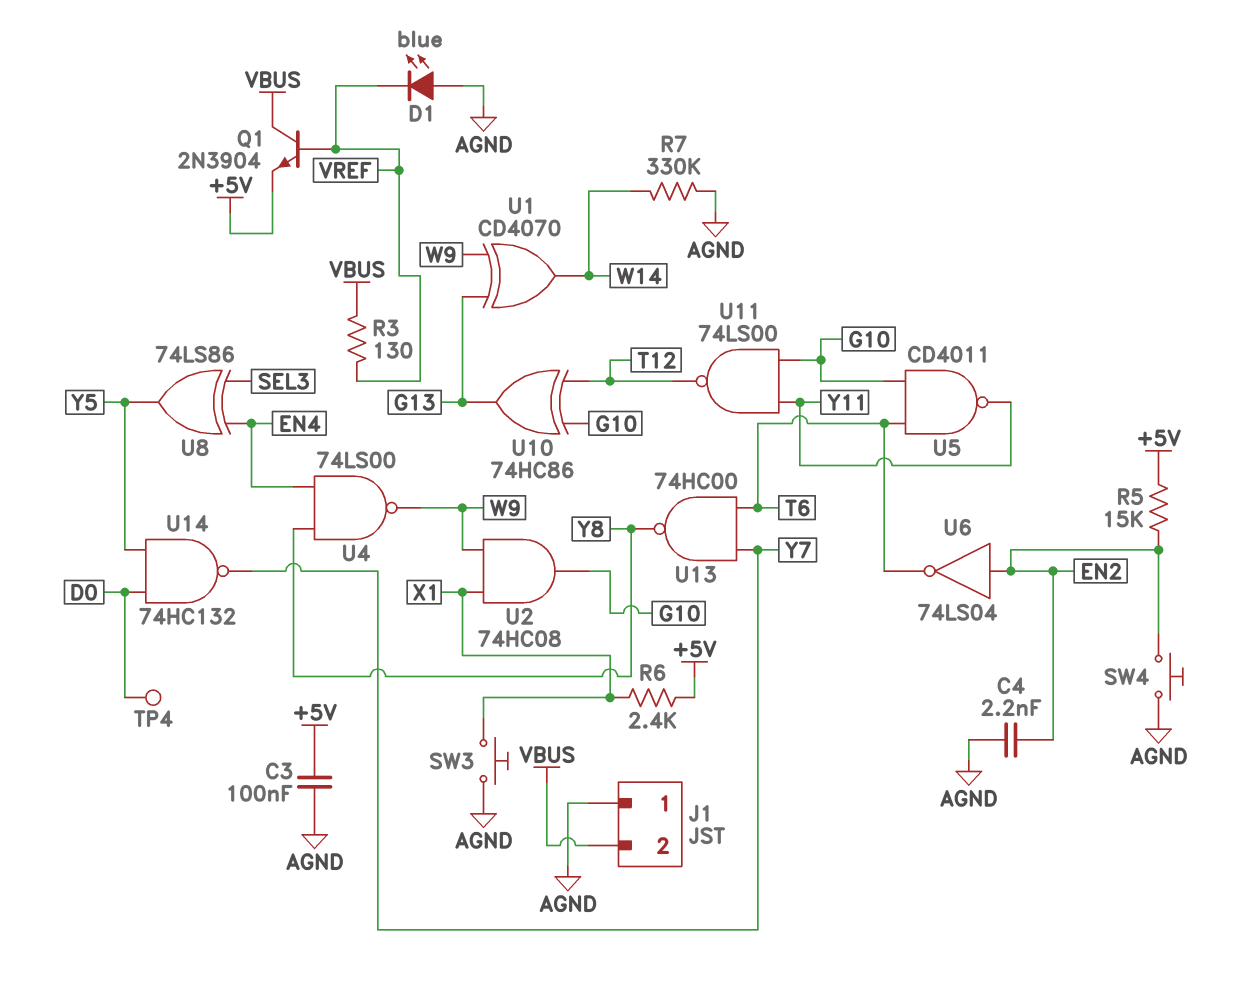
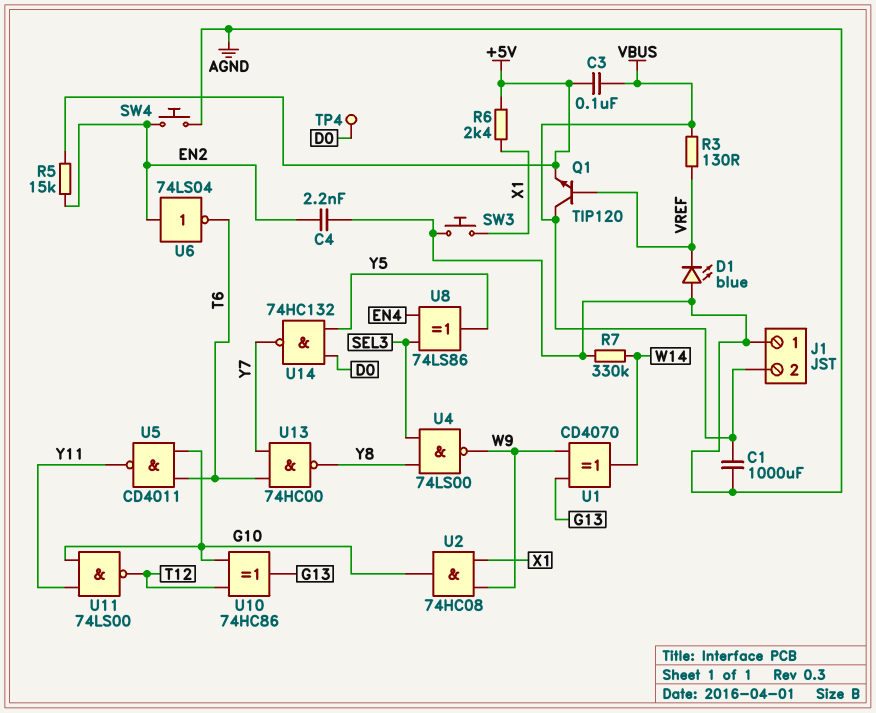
C1: none -> 1000uF (AGND, VBUS)
C3: 100nF (+5V, AGND) -> 100nF (+5V, VBUS)
Q1: NPN 2N3904 (B VREF, C VBUS, E +5V) -> NPN TIP120 (B VREF, C VBUS, E +5V)
U4: NAND 74LS00 (in EN4, in Y8, out W9) -> NAND 74LS00 (in SEL3, in Y8, out W9)

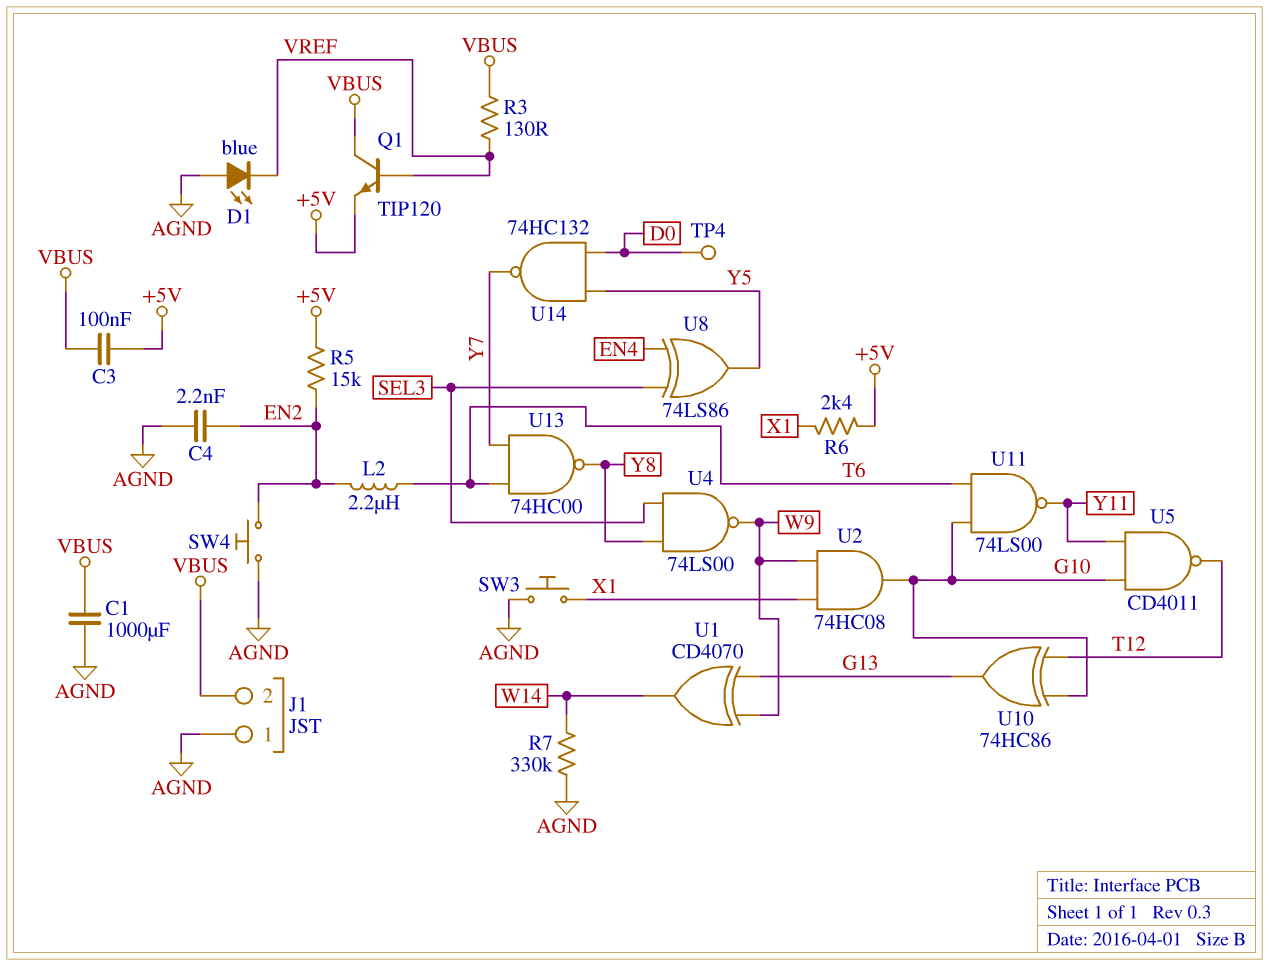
L2: none -> 2.2uH (EN2, T6)
U5: NAND CD4011 (in G10, in T6, out Y11) -> NAND CD4011 (in G10, in Y11, out T12)
U6: NOT 74LS04 (in EN2, out T6) -> none
U11: NAND 74LS00 (in G10, in Y11, out T12) -> NAND 74LS00 (in G10, in T6, out Y11)

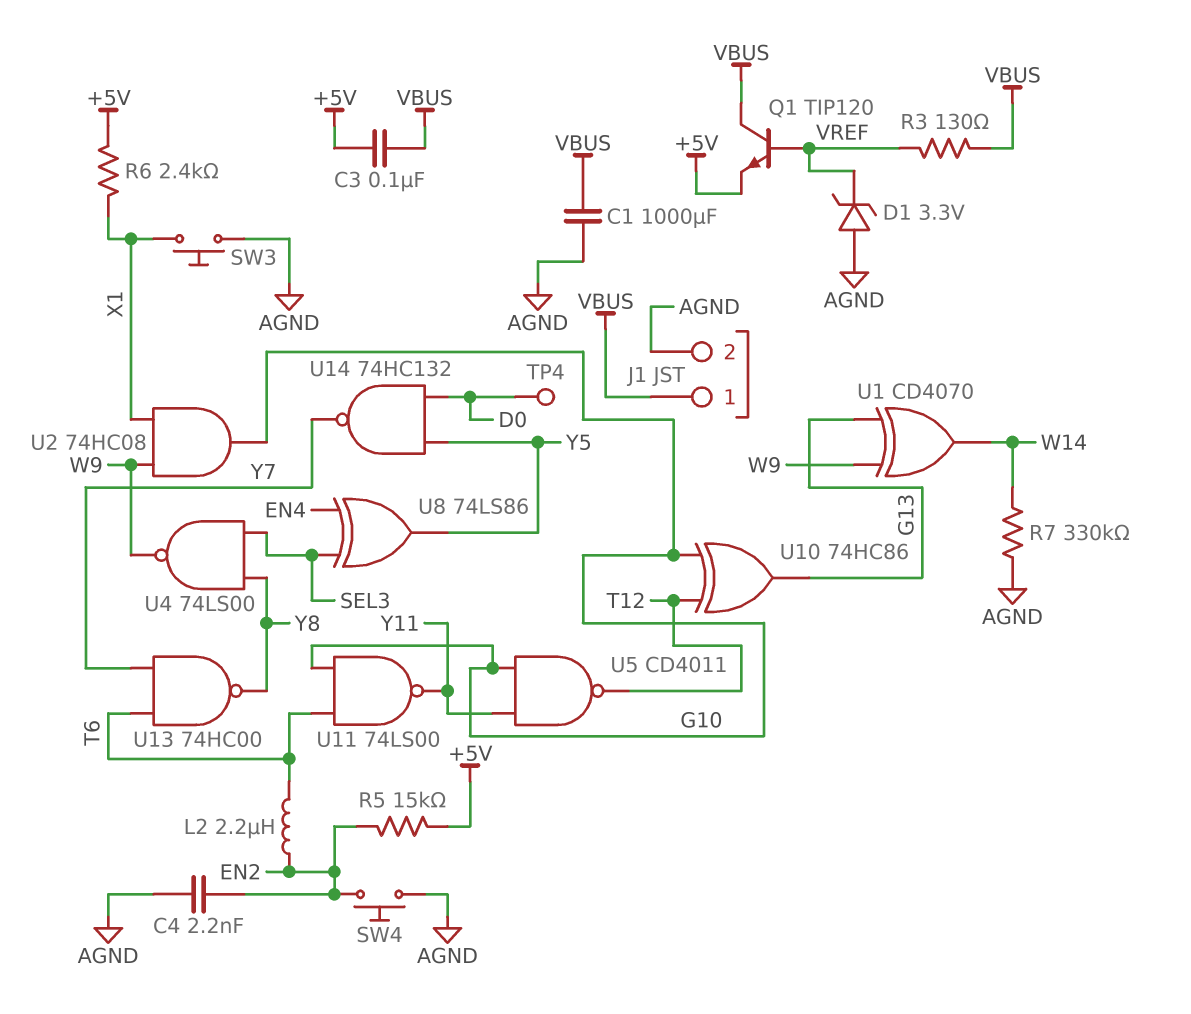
D1: LED blue (A AGND, K VREF) -> zener 3.3V (A AGND, K VREF)
J1 pin 1: AGND -> VBUS
J1 pin 2: VBUS -> AGND

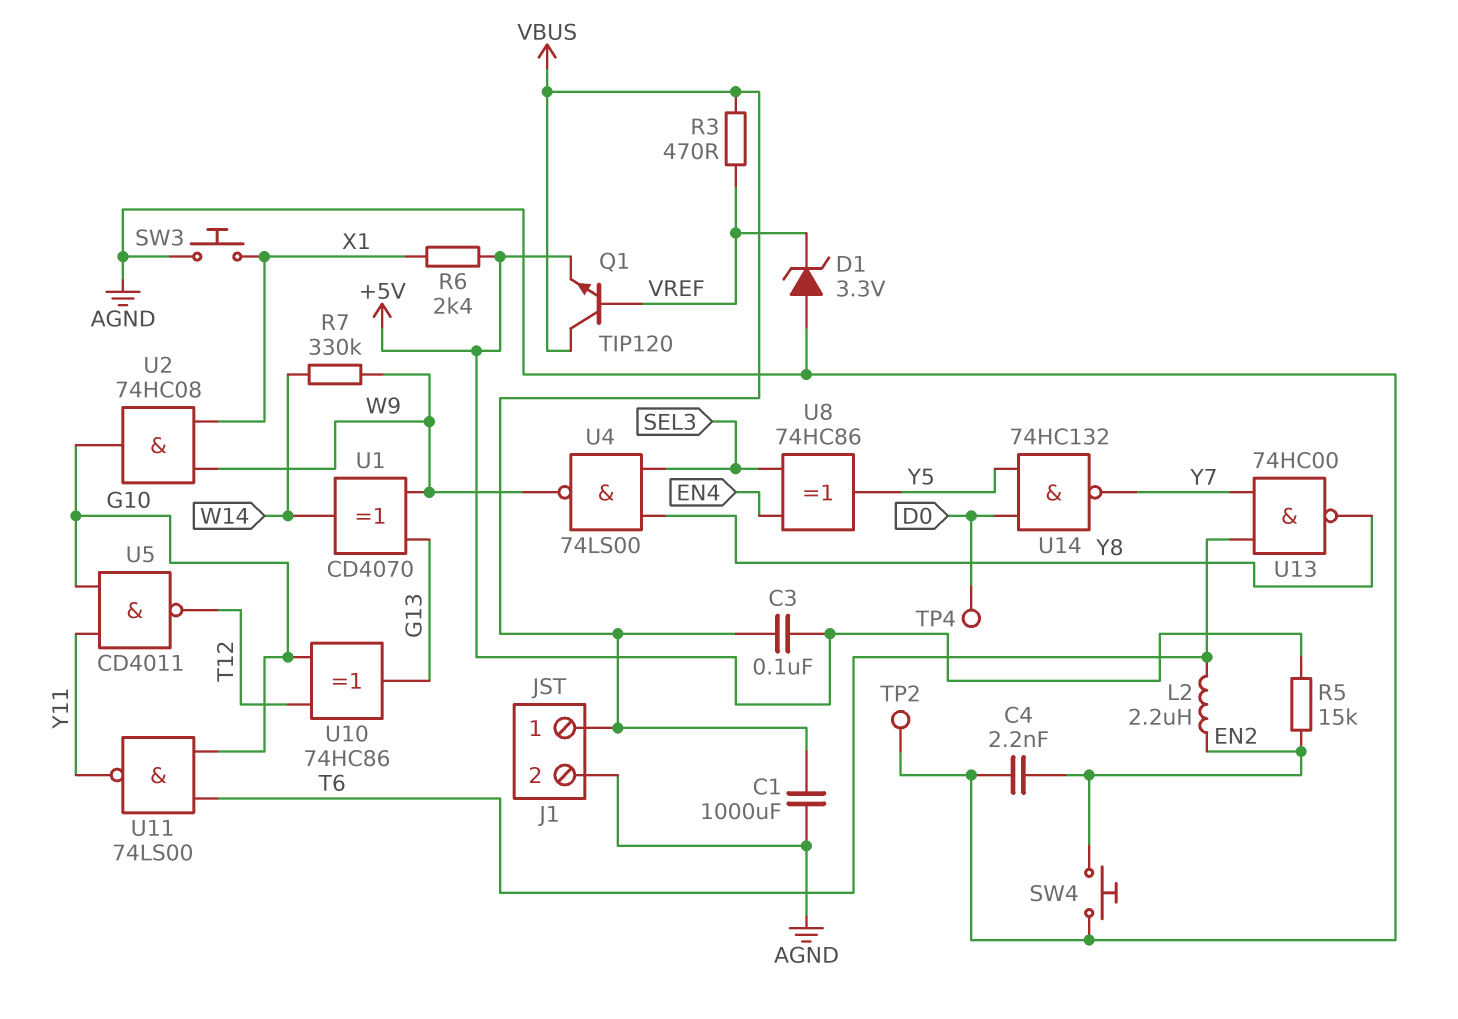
R3: 130 (VBUS, VREF) -> 470 (VBUS, VREF)
R7: 330k (AGND, W14) -> 330k (W9, W14)
TP2: none -> test point (AGND)
U8: XOR 74LS86 (in EN4, in SEL3, out Y5) -> XOR 74HC86 (in EN4, in SEL3, out Y5)

